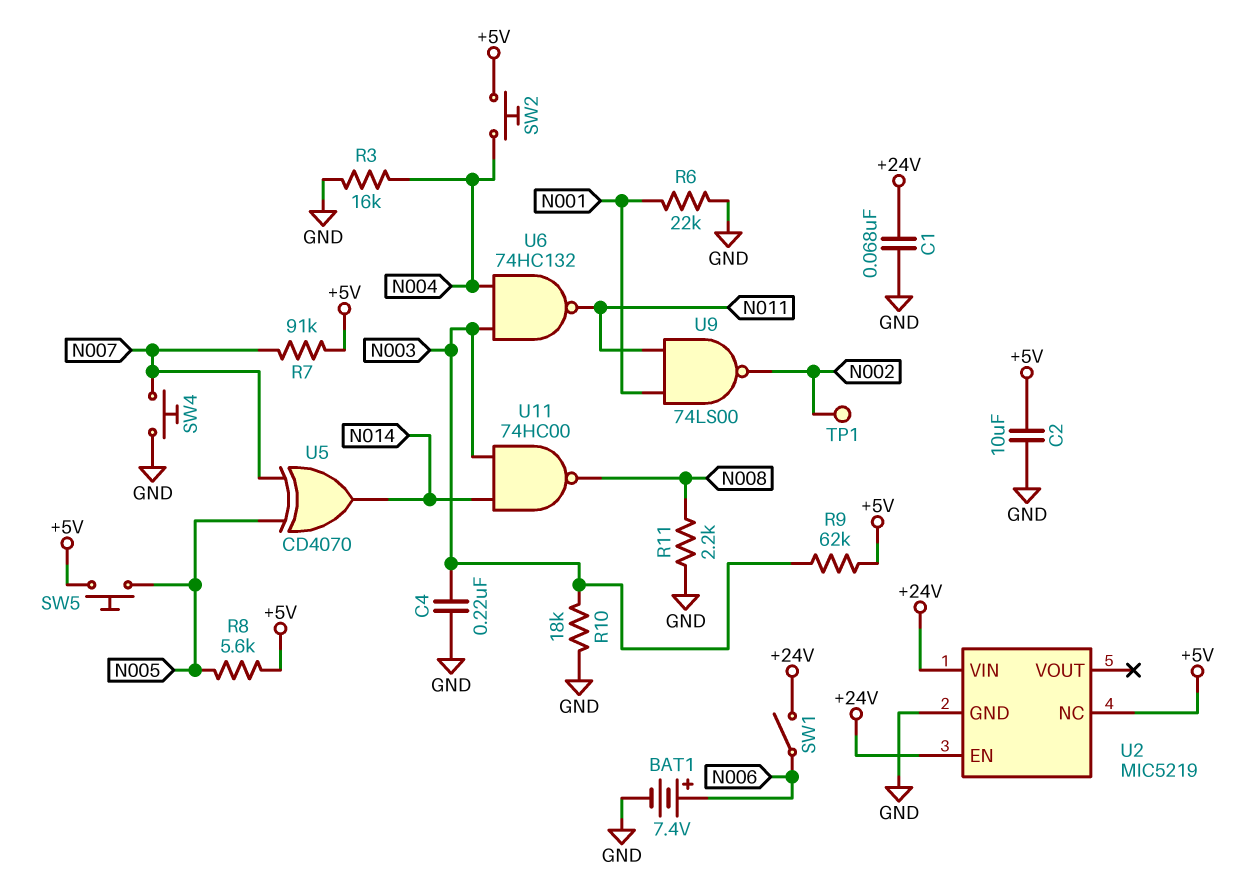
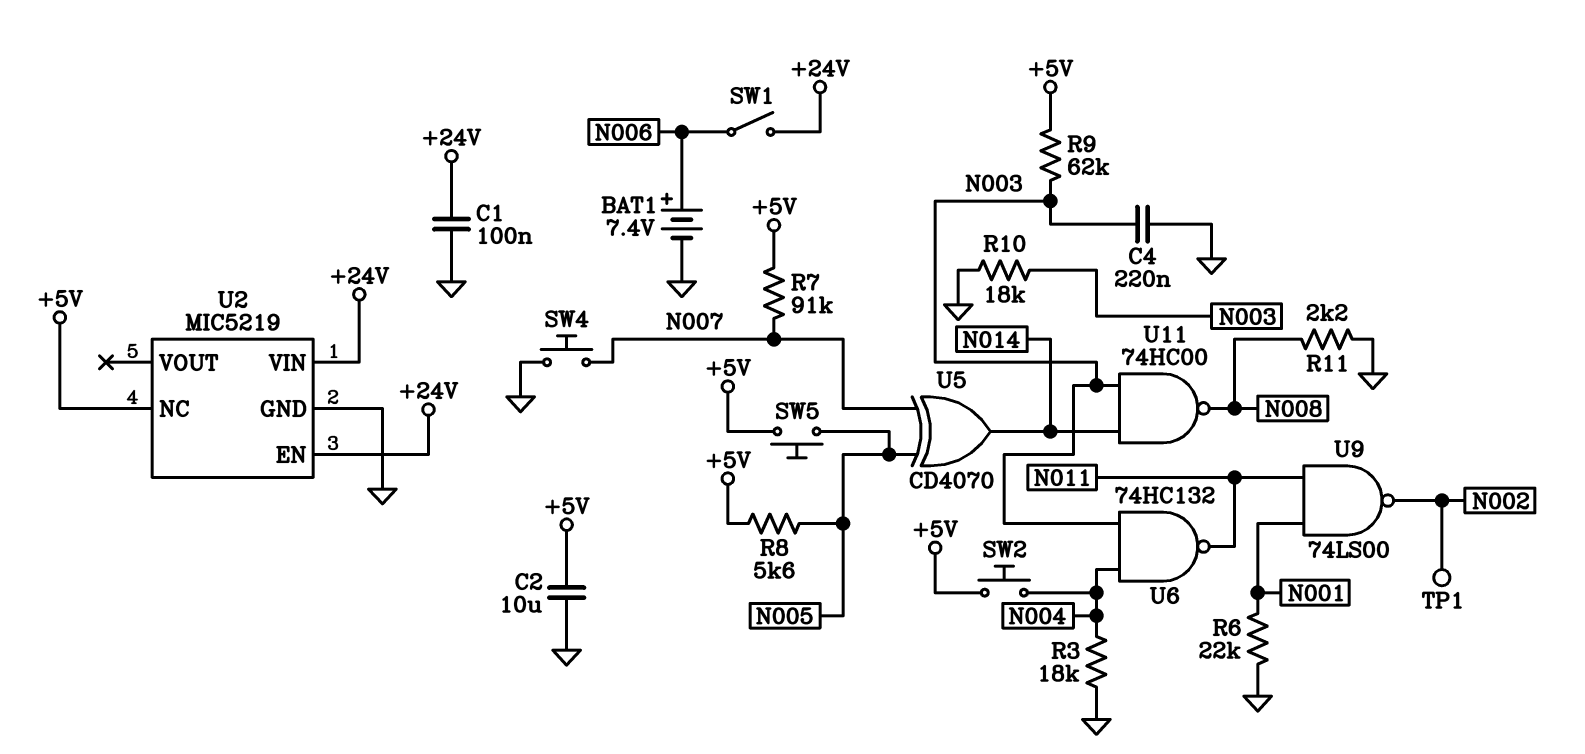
C1: 68nF (+24V, GND) -> 100nF (+24V, GND)
R3: 16k (GND, N004) -> 18k (GND, N004)

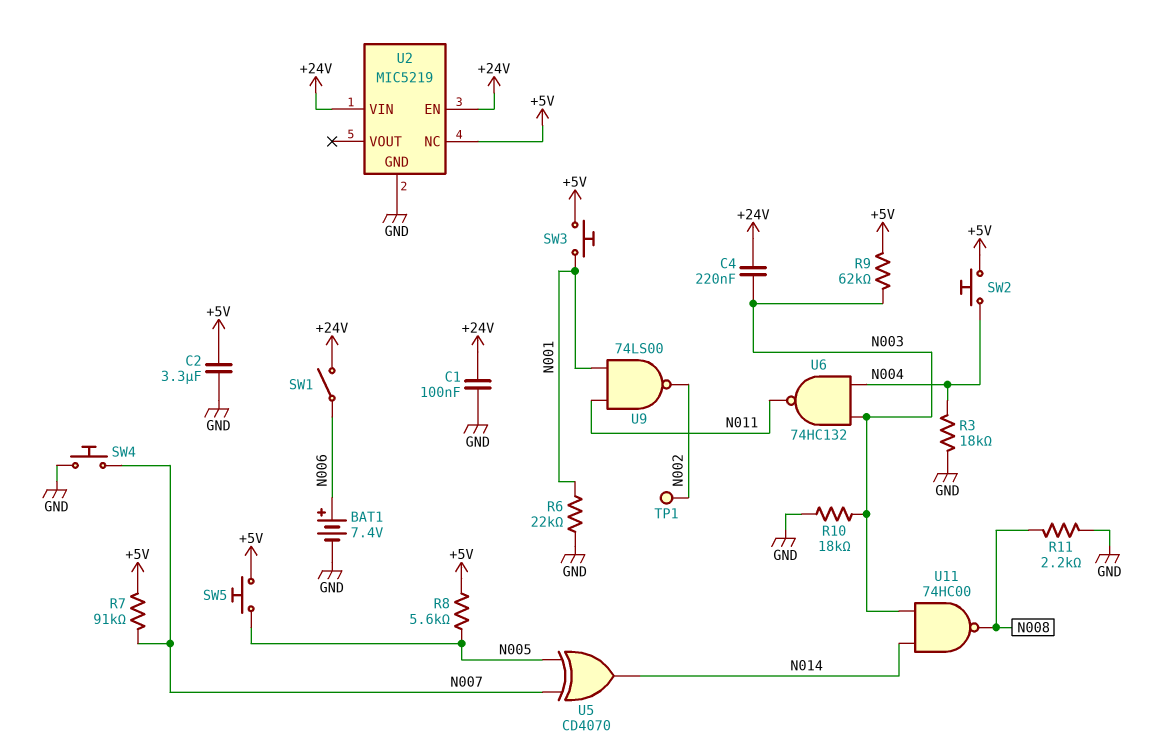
C2: 10uF (+5V, GND) -> 3.3uF (+5V, GND)
C4: 220nF (GND, N003) -> 220nF (+24V, N003)
SW3: none -> button (+5V, N001)

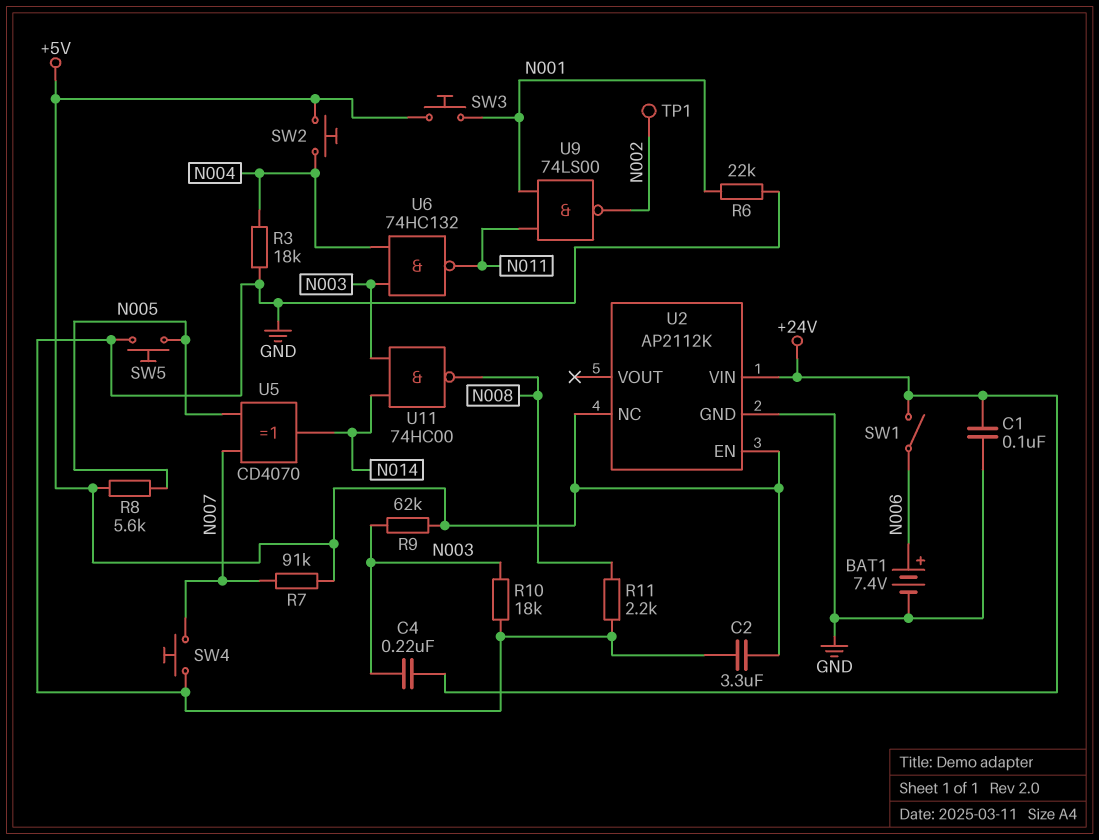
SW5: button (+5V, N005) -> button (GND, N005)
U2: MIC5219 -> AP2112K
U2 pin EN: +24V -> +5V

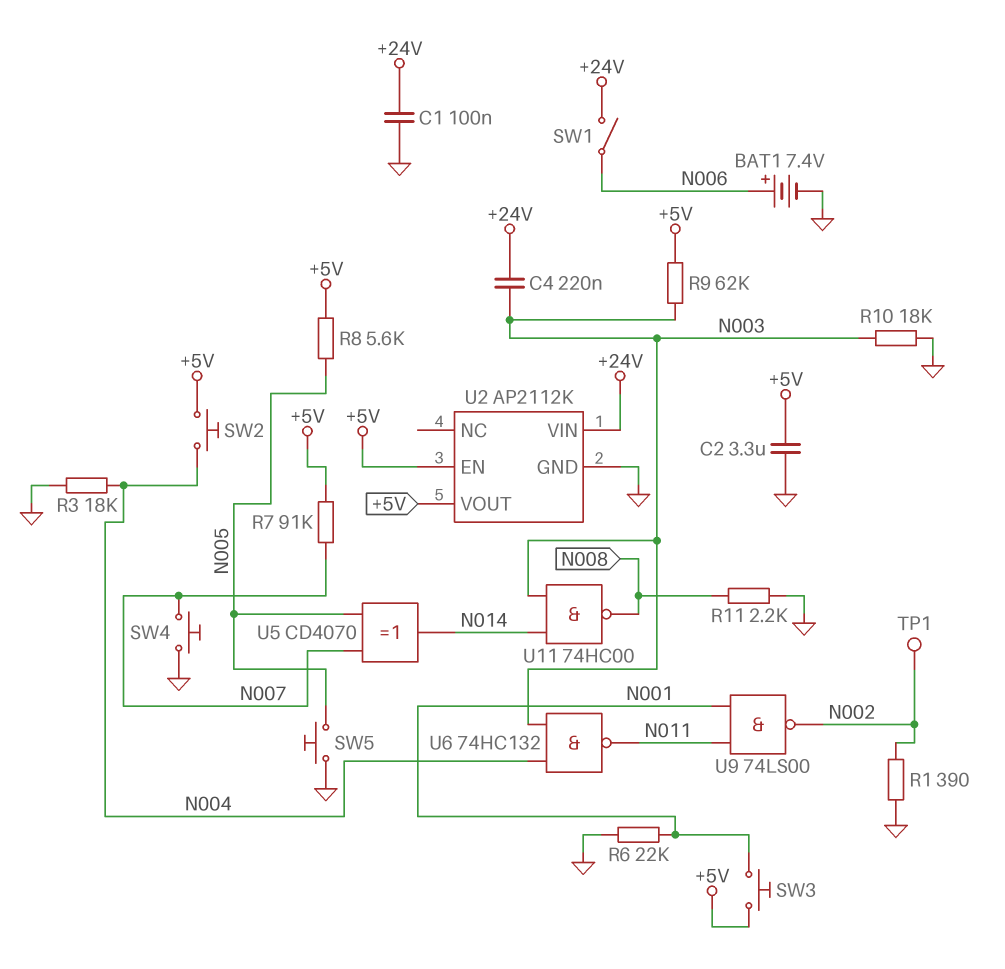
R1: none -> 390 (GND, N002)
U2 pin NC: +5V -> none
U2 pin VOUT: none -> +5V

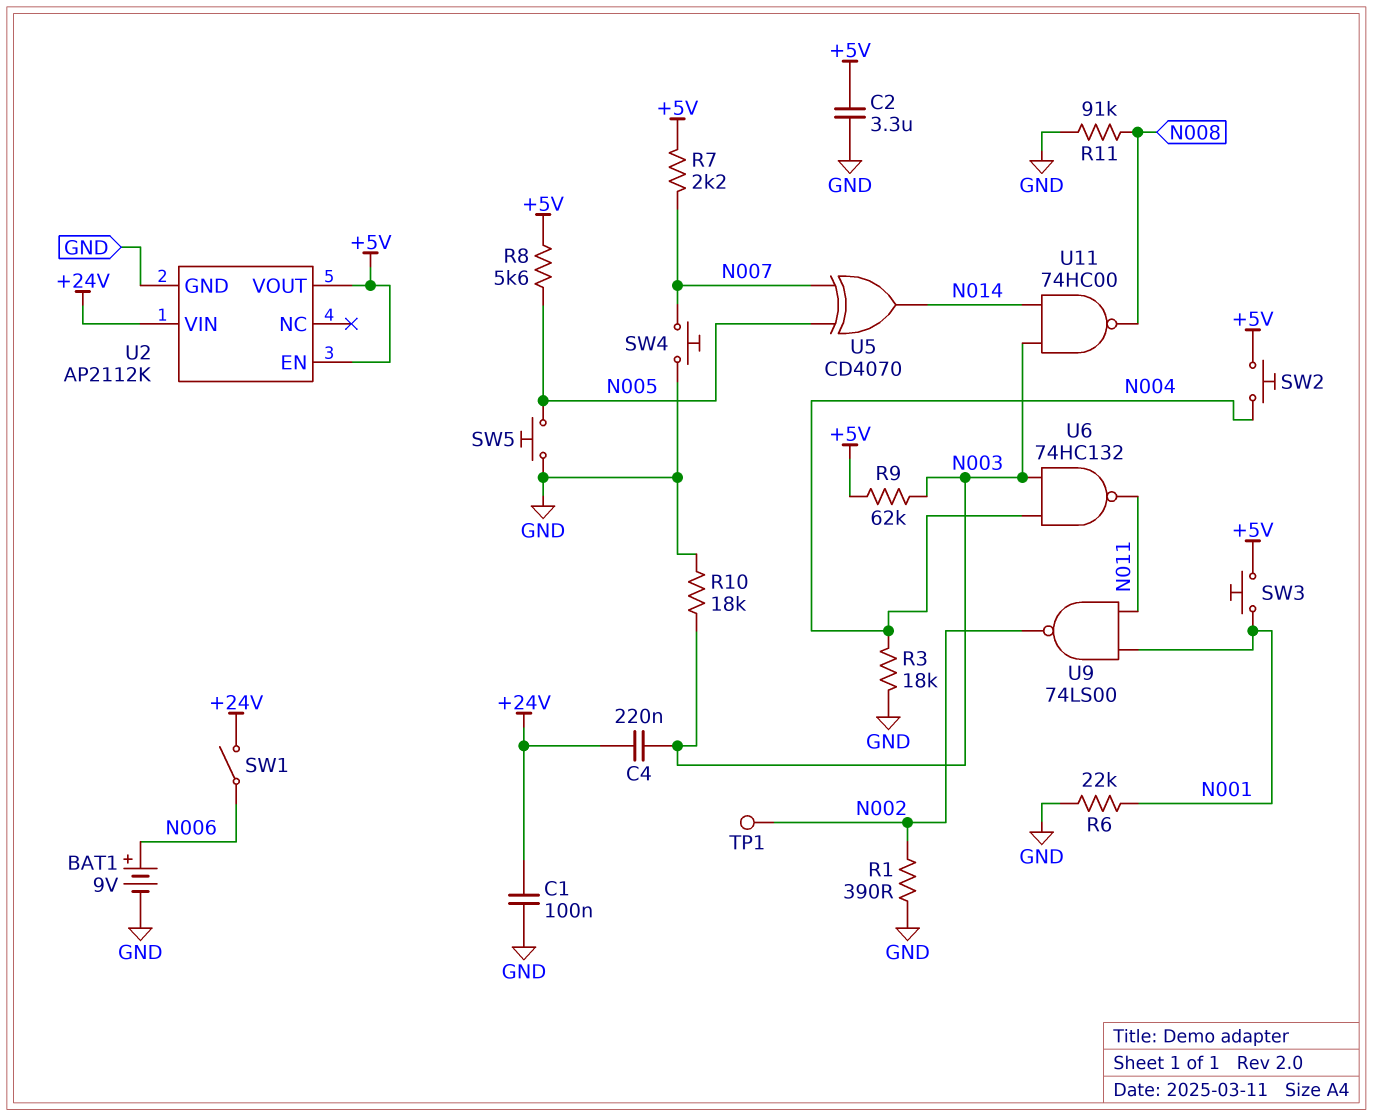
BAT1: 7.4V (plus N006, minus GND) -> 9V (plus N006, minus GND)
R7: 91k (+5V, N007) -> 2.2k (+5V, N007)
R11: 2.2k (GND, N008) -> 91k (GND, N008)

